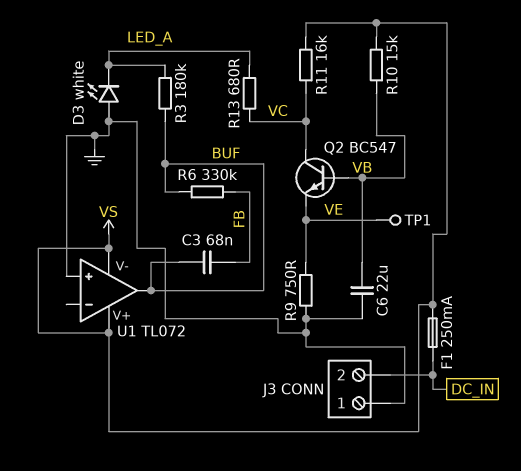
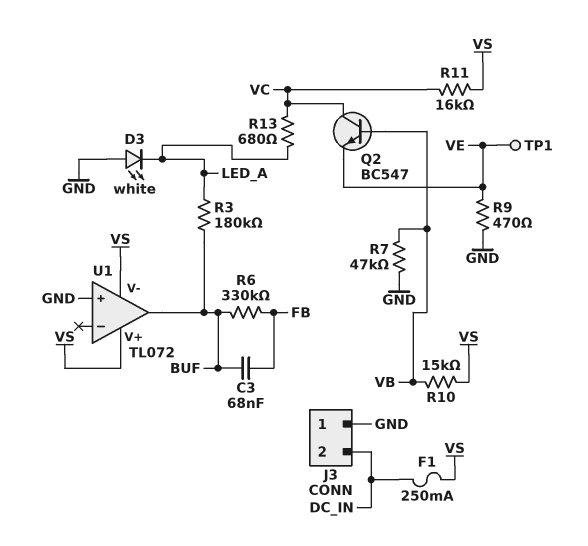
C6: 22uF (GND, VB) -> none
R7: none -> 47k (GND, VB)
R9: 750 (GND, VE) -> 470 (GND, VE)

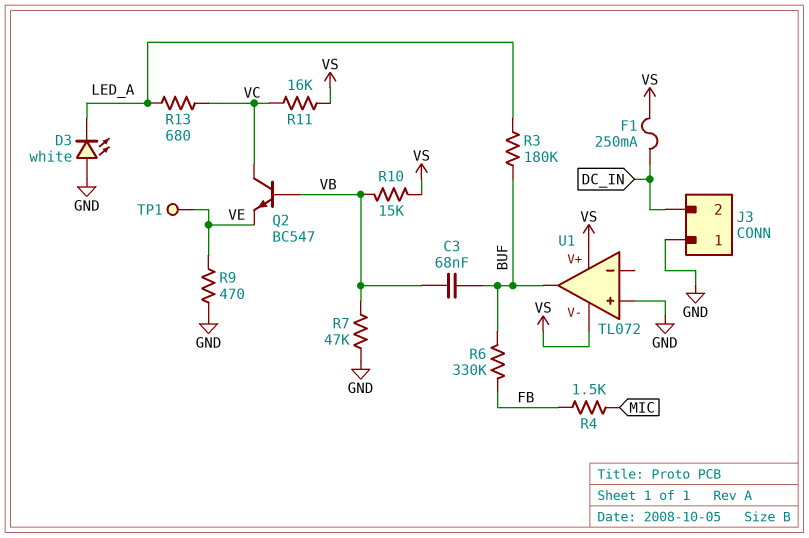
C3: 68nF (BUF, FB) -> 68nF (BUF, VB)
R4: none -> 1.5k (FB, MIC)

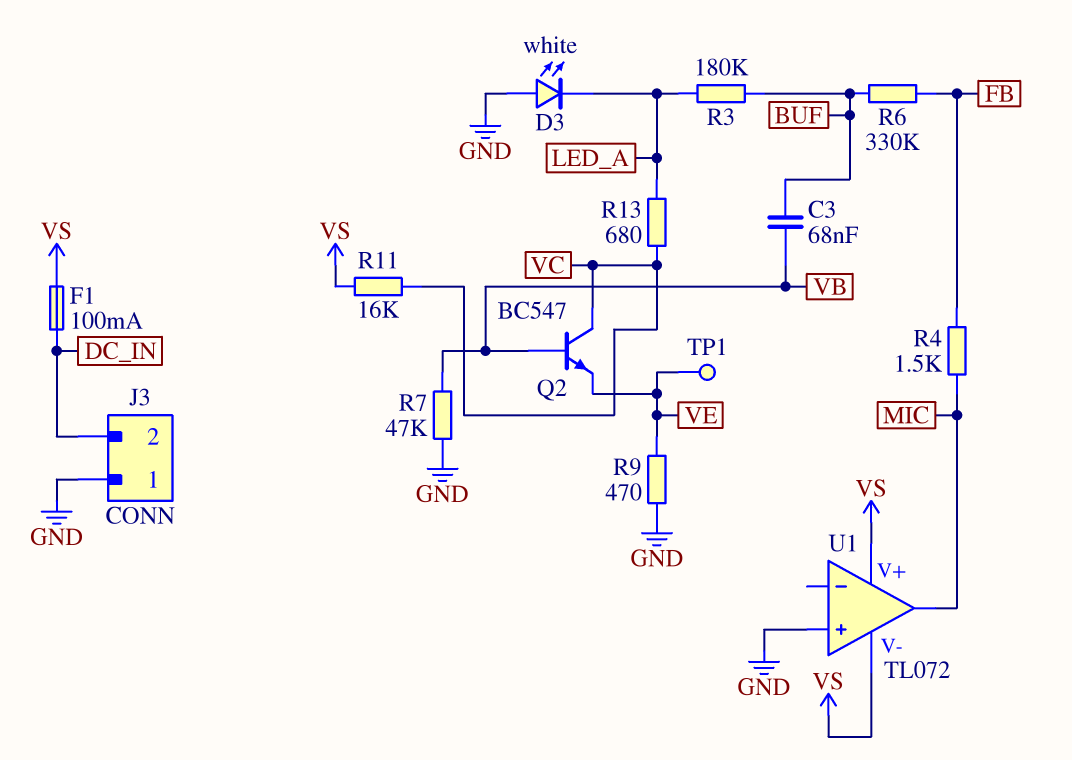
F1: 250mA (DC_IN, VS) -> 100mA (DC_IN, VS)
R10: 15k (VB, VS) -> none
U1 pin out: BUF -> MIC

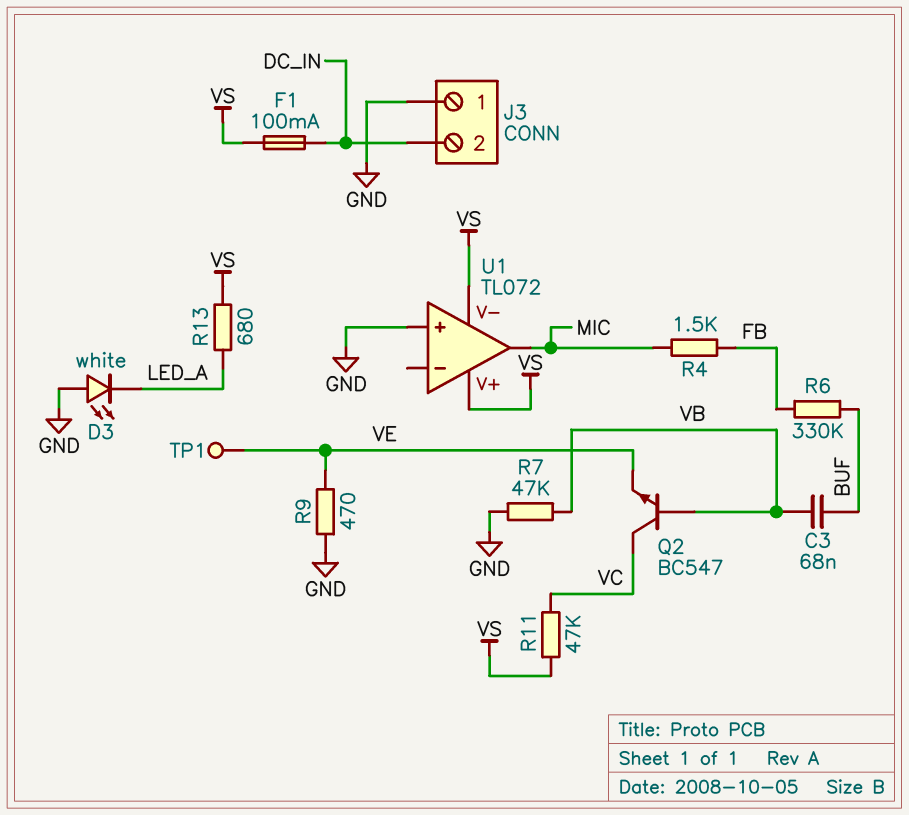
R3: 180k (BUF, LED_A) -> none
R11: 16k (VC, VS) -> 47k (VC, VS)
R13: 680 (LED_A, VC) -> 680 (LED_A, VS)

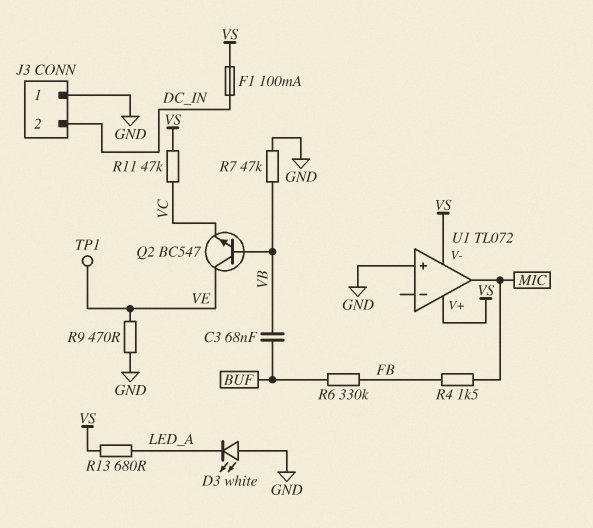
Q2: NPN BC547 (B VB, C VC, E VE) -> NPN BC547 (B VB, C VE, E VC)

